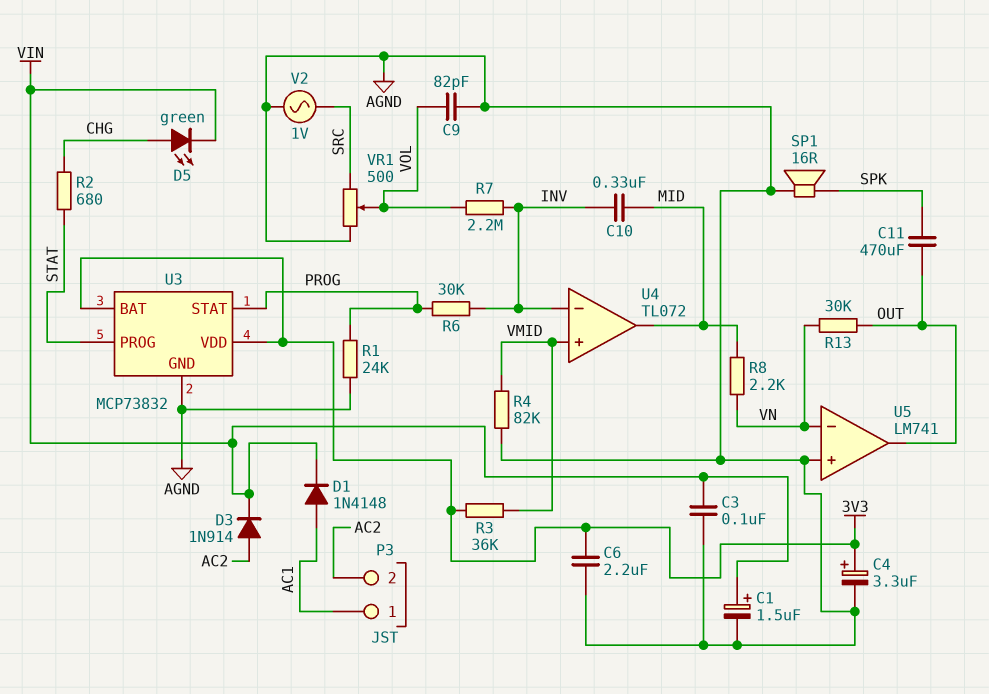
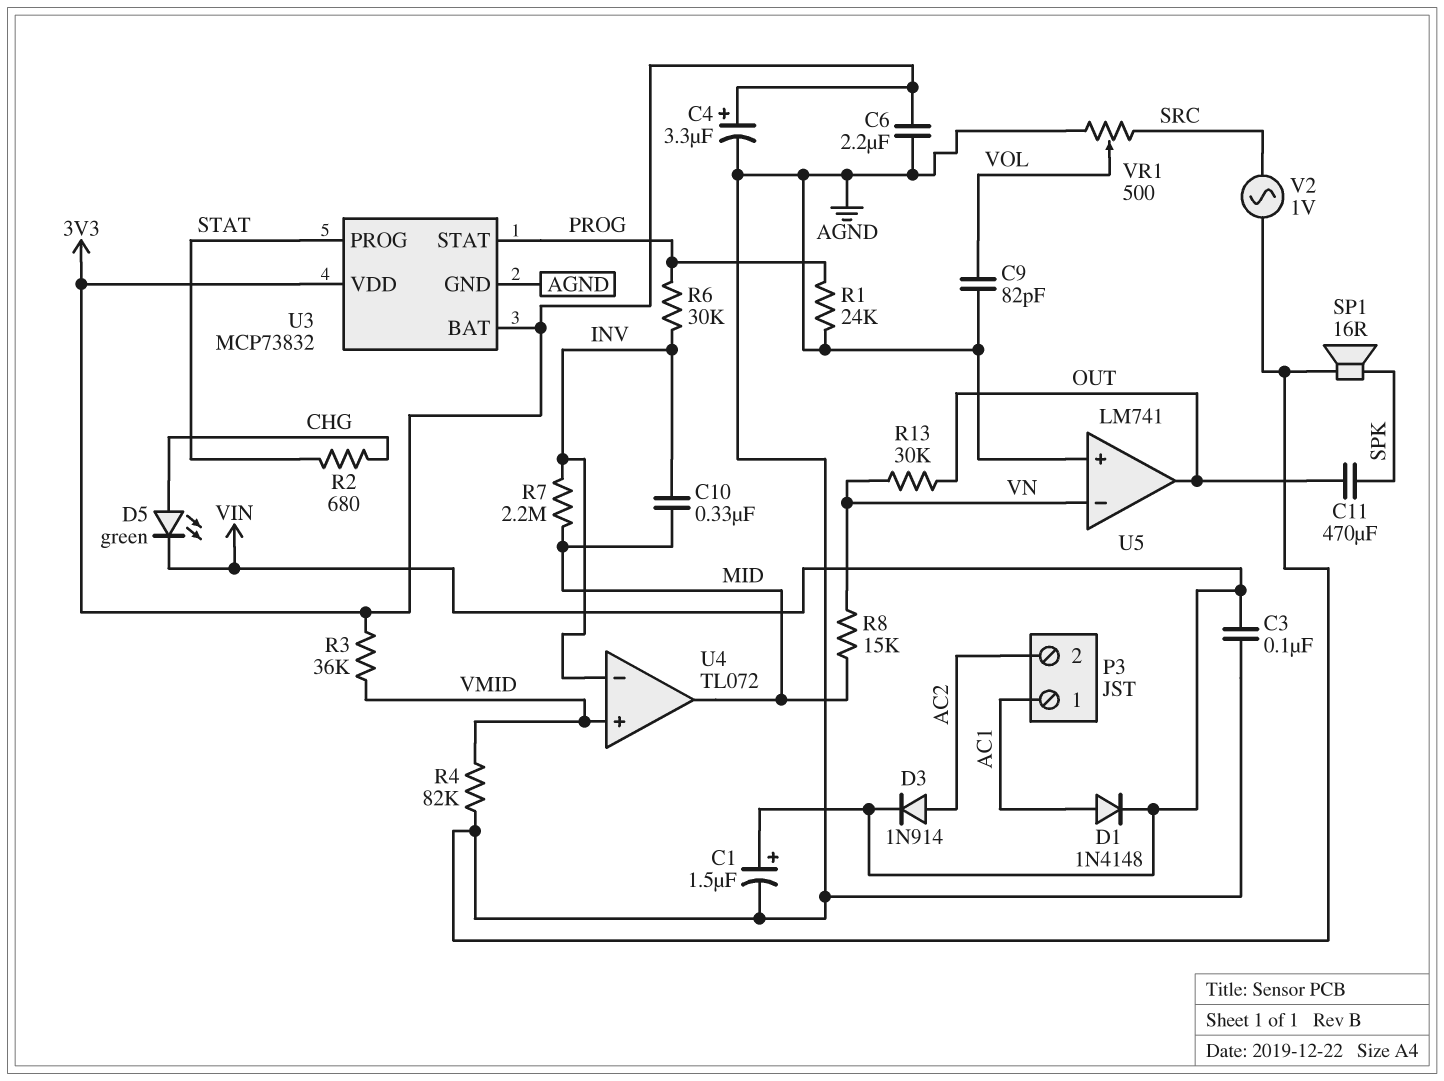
R7: 2.2M (INV, VOL) -> 2.2M (INV, MID)
R8: 2.2k (MID, VN) -> 15k (MID, VN)

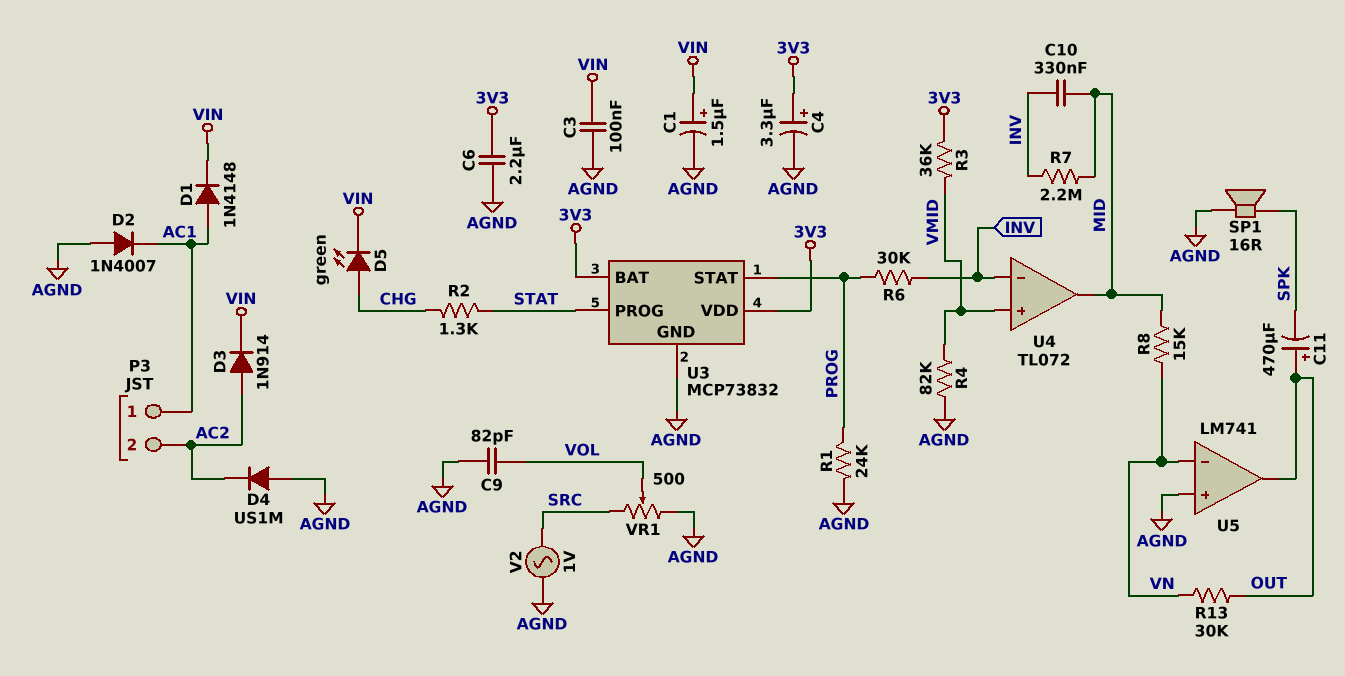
C11: 470uF (OUT, SPK) -> 470uF (plus OUT, minus SPK)
D2: none -> diode 1N4007 (A AGND, K AC1)
D4: none -> diode US1M (A AGND, K AC2)
R2: 680 (CHG, STAT) -> 1.3k (CHG, STAT)

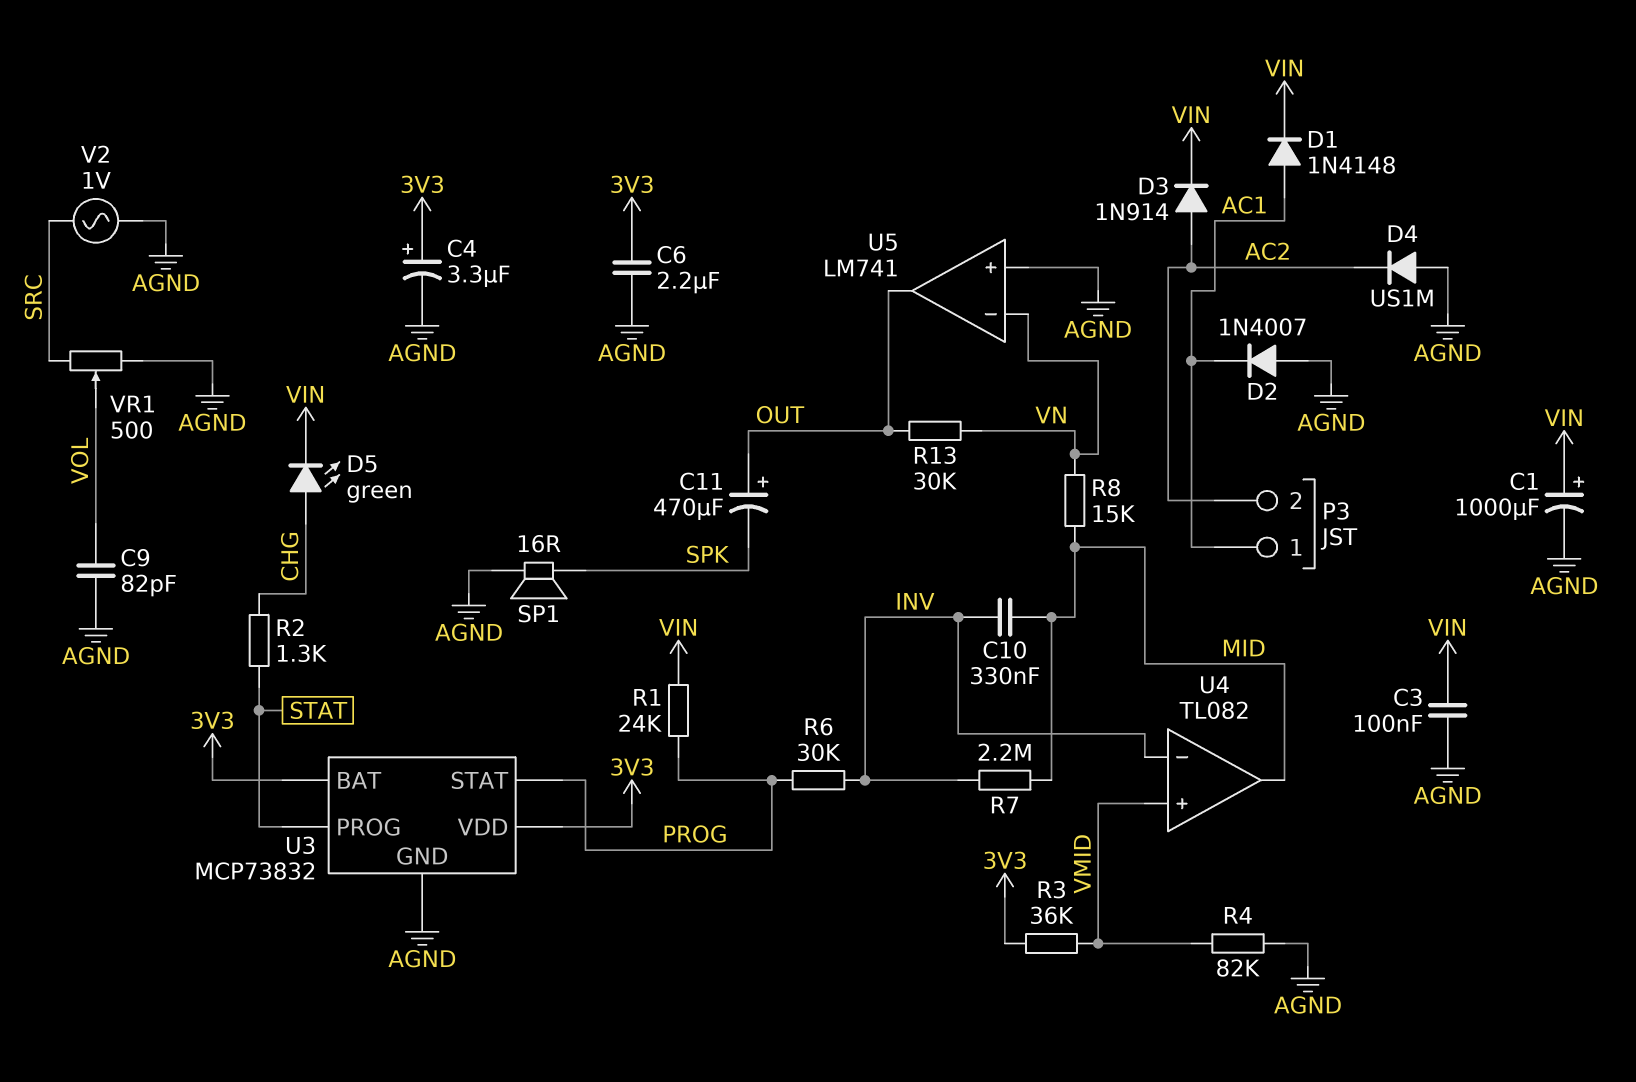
C1: 1.5uF (plus VIN, minus AGND) -> 1000uF (plus VIN, minus AGND)
R1: 24k (AGND, PROG) -> 24k (PROG, VIN)
U4: TL072 -> TL082

